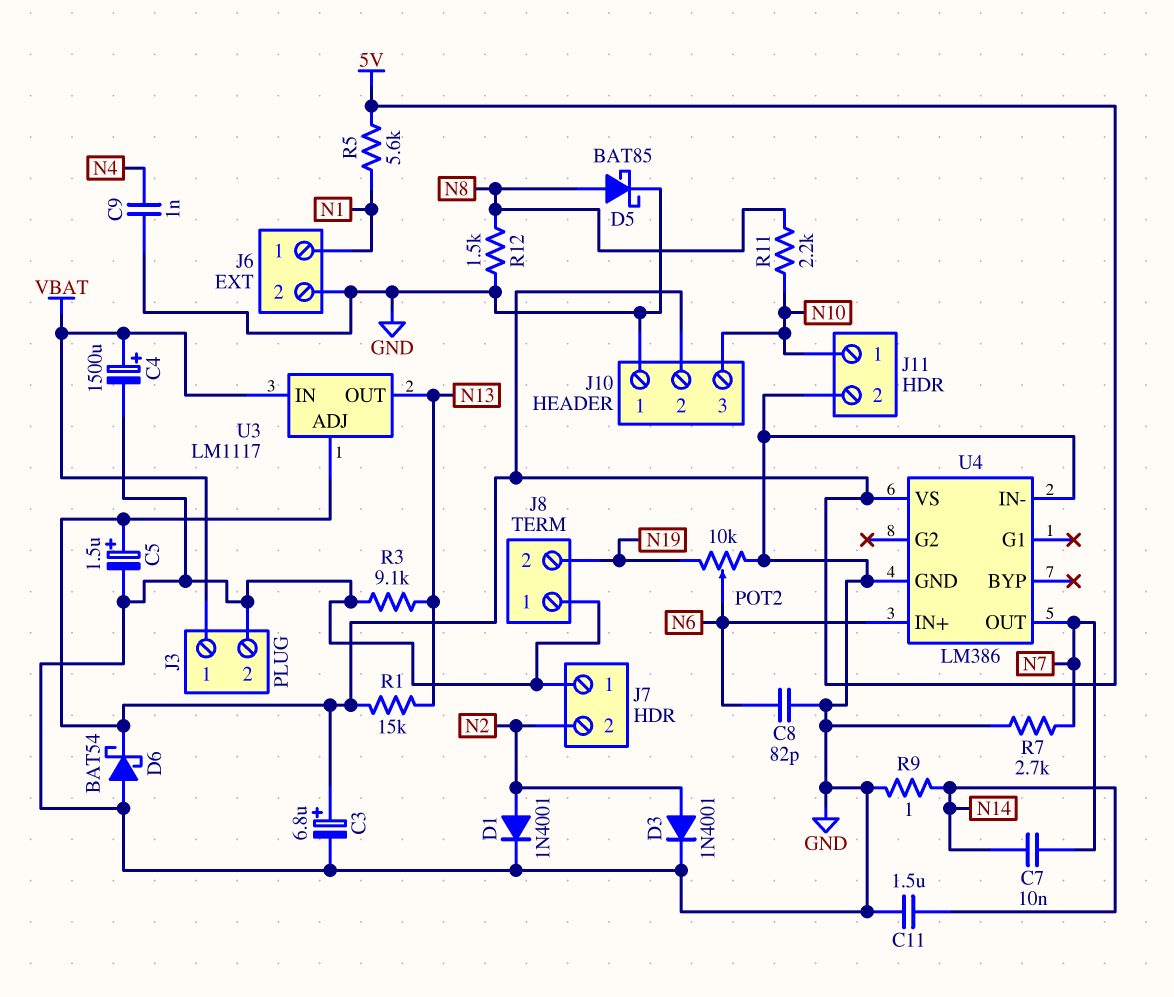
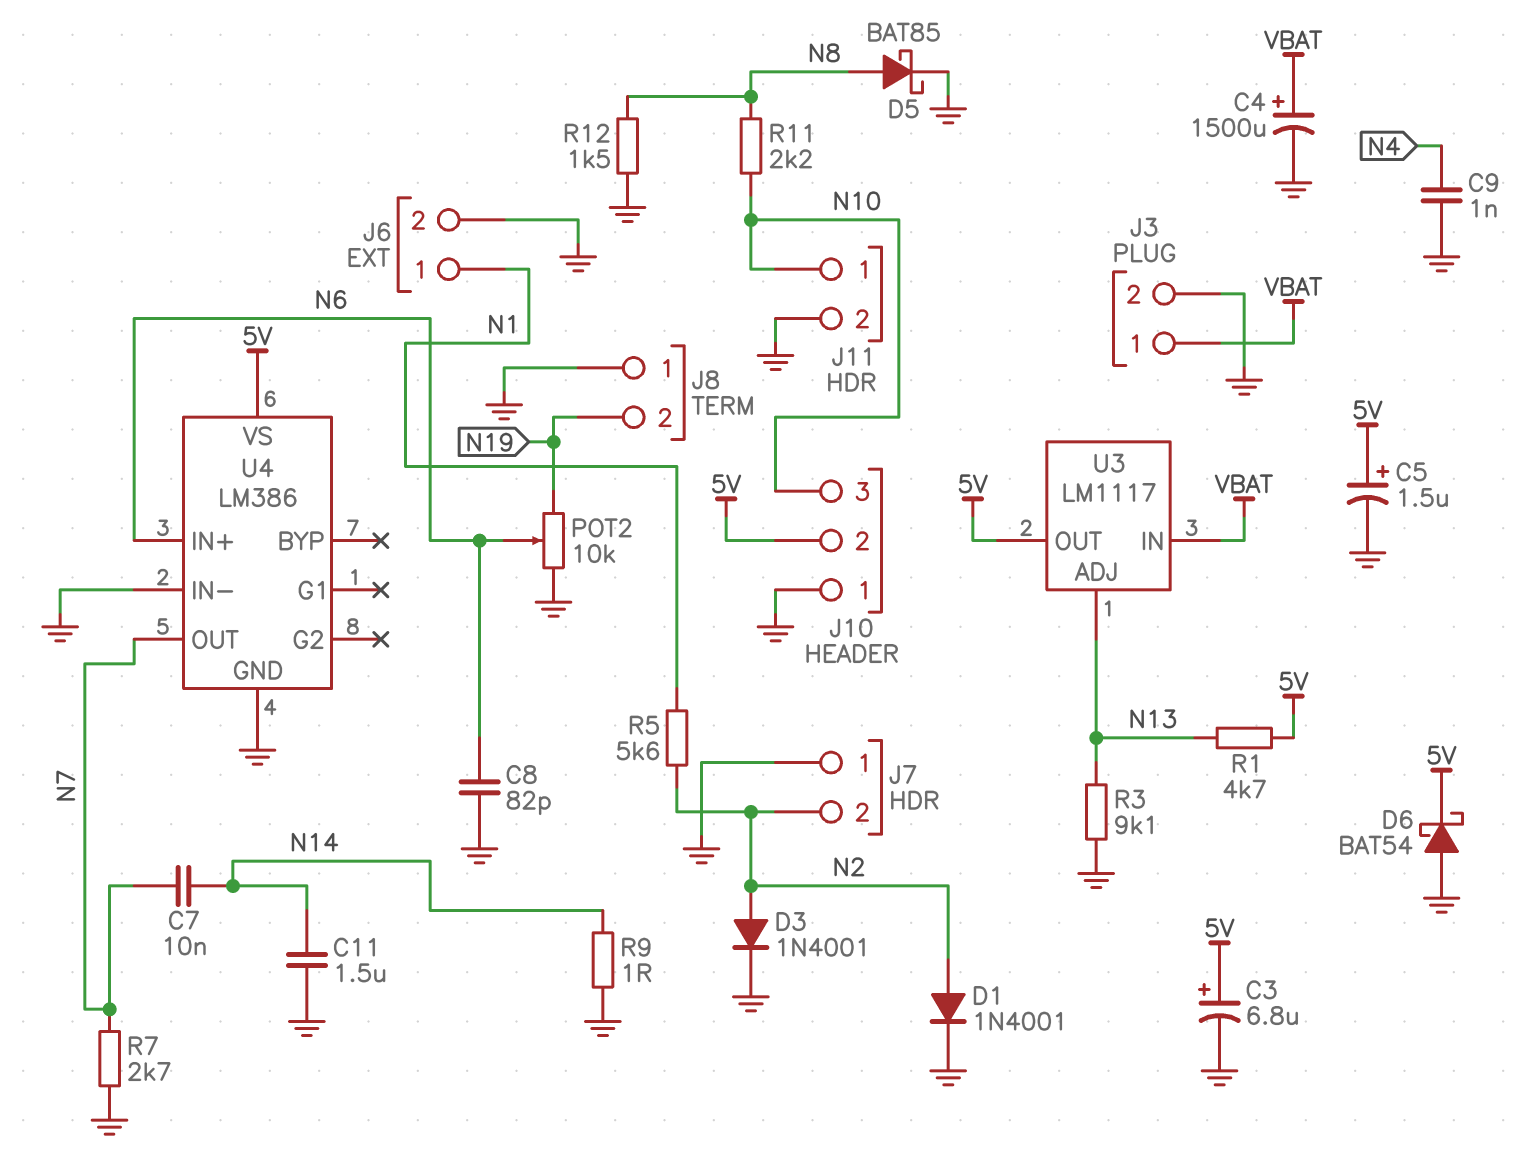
R1: 15k (5V, N13) -> 4.7k (5V, N13)
R5: 5.6k (5V, N1) -> 5.6k (N1, N2)
U3 pin ADJ: 5V -> N13
U3 pin OUT: N13 -> 5V

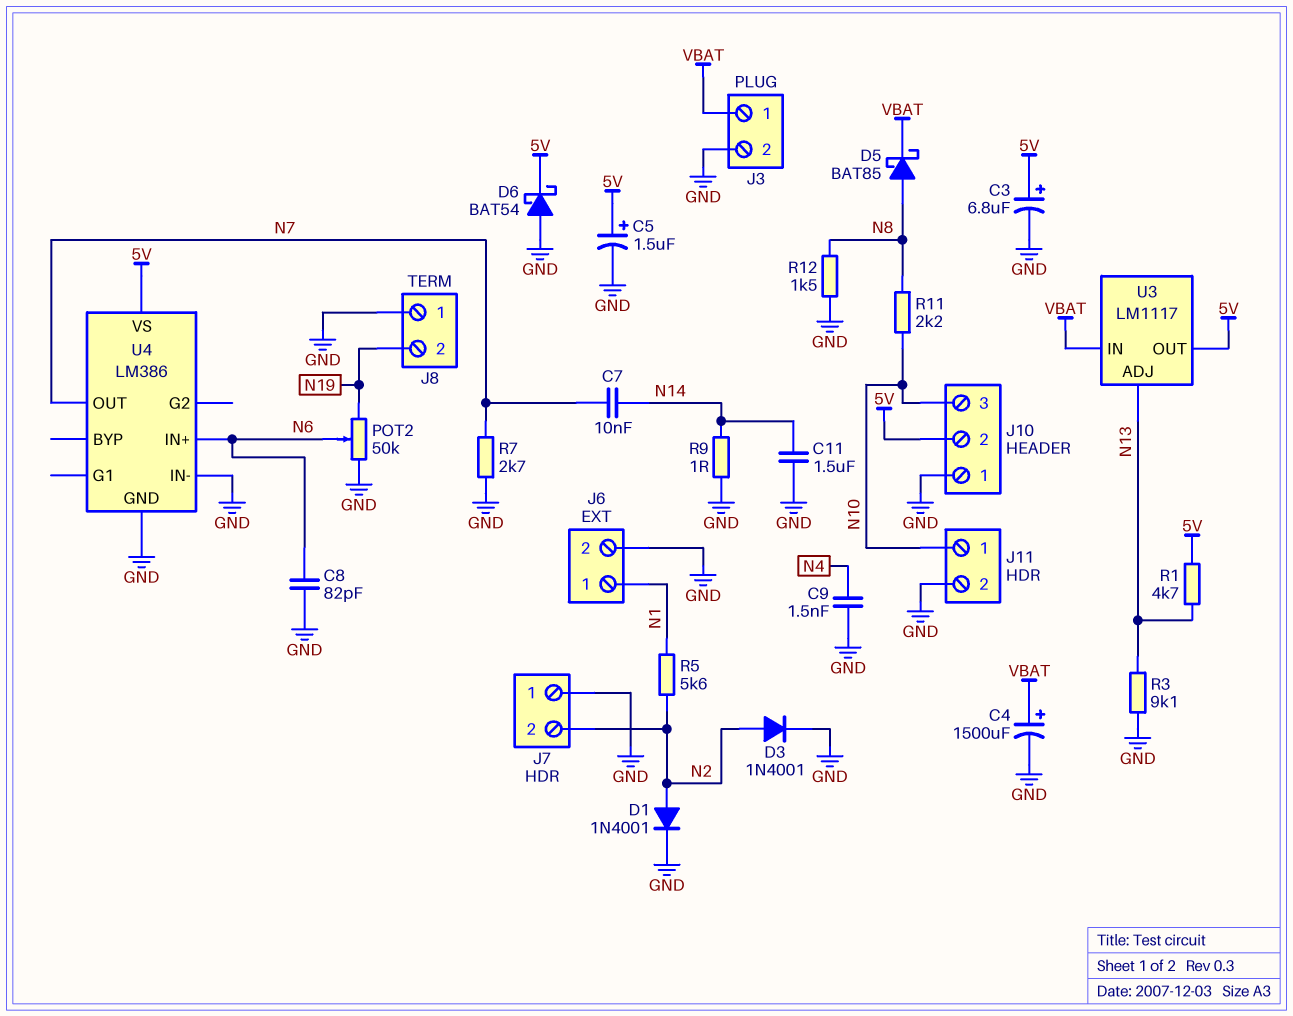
C9: 1nF (GND, N4) -> 1.5nF (GND, N4)
D5: schottky BAT85 (A N8, K GND) -> schottky BAT85 (A N8, K VBAT)
POT2: 10k (GND, N19, wiper N6) -> 50k (GND, N19, wiper N6)

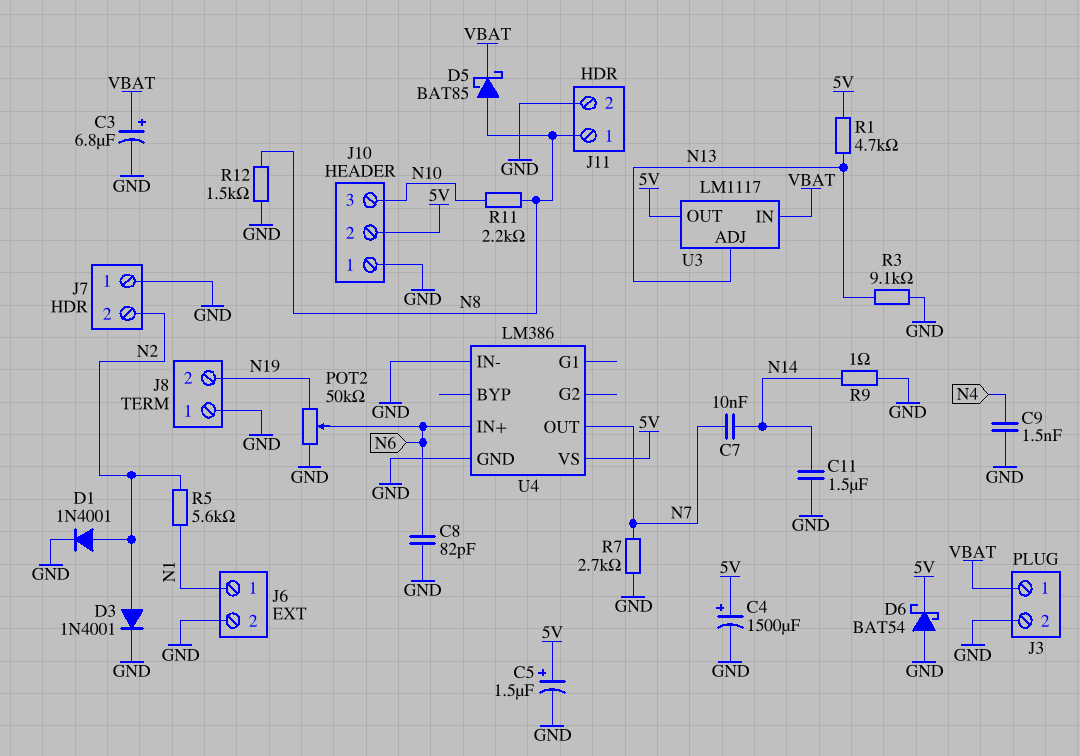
C3: 6.8uF (plus 5V, minus GND) -> 6.8uF (plus VBAT, minus GND)
C4: 1500uF (plus VBAT, minus GND) -> 1500uF (plus 5V, minus GND)
J11 pin 1: N10 -> N8

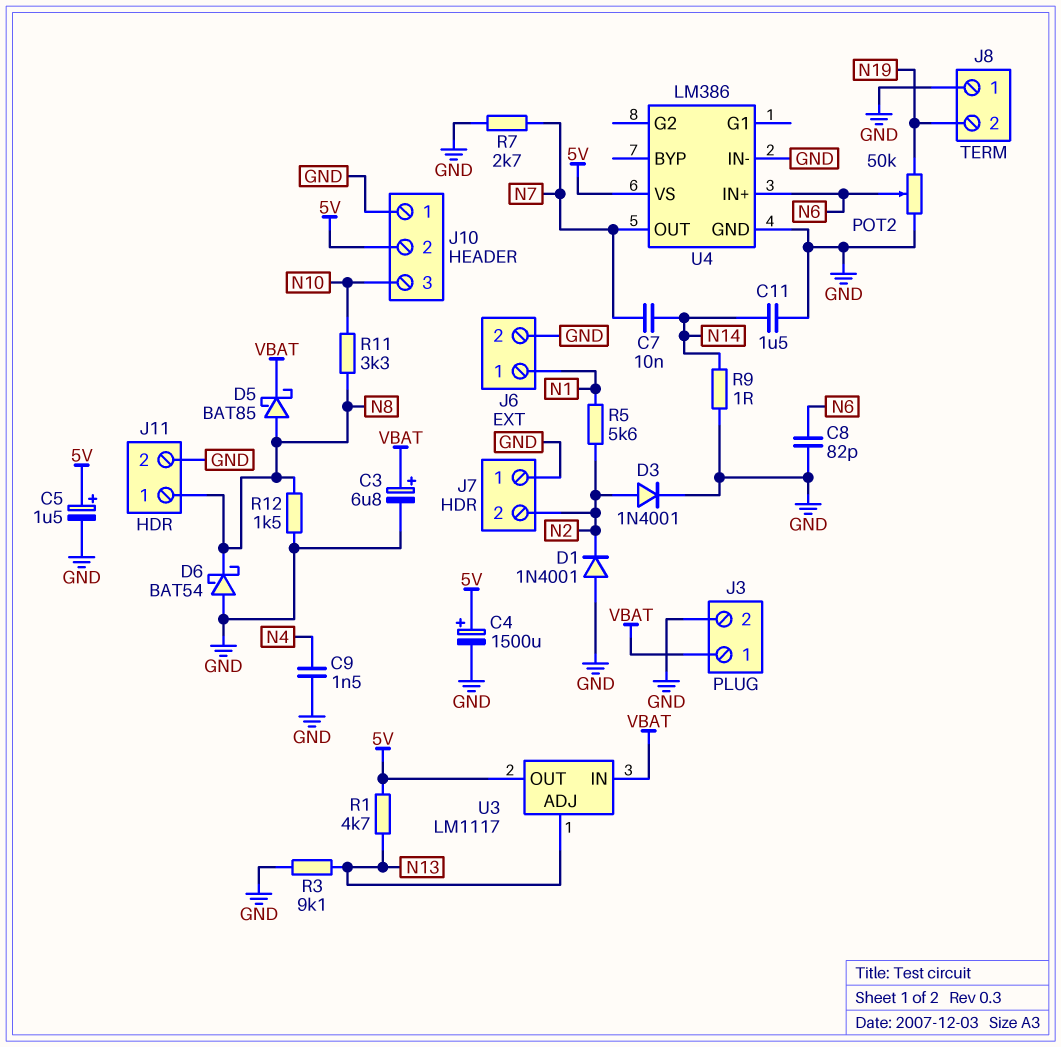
D1: diode 1N4001 (A N2, K GND) -> diode 1N4001 (A GND, K N2)
D6: schottky BAT54 (A GND, K 5V) -> schottky BAT54 (A GND, K N8)
R11: 2.2k (N8, N10) -> 3.3k (N8, N10)

